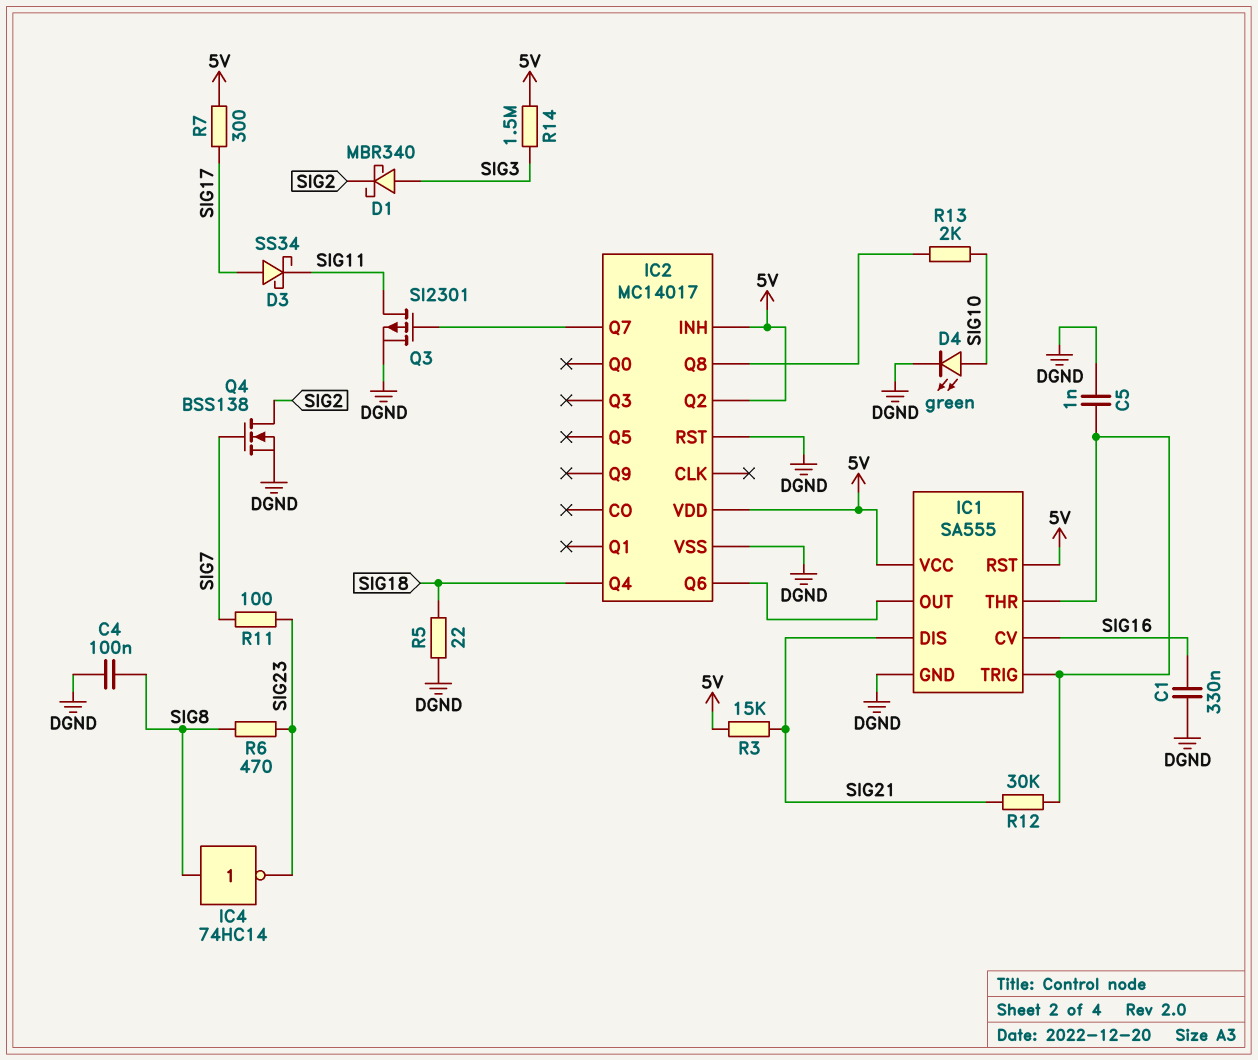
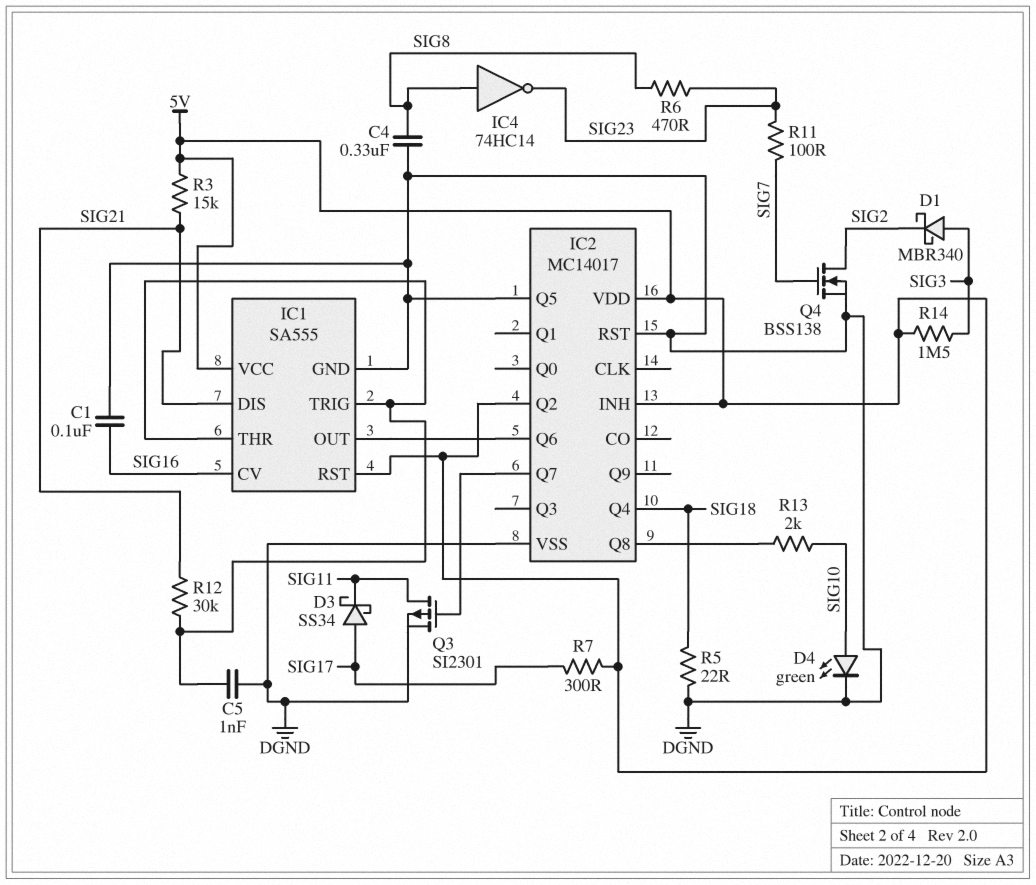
C1: 330nF (DGND, SIG16) -> 100nF (DGND, SIG16)
C4: 100nF (DGND, SIG8) -> 330nF (DGND, SIG8)
IC2 pin Q5: none -> DGND

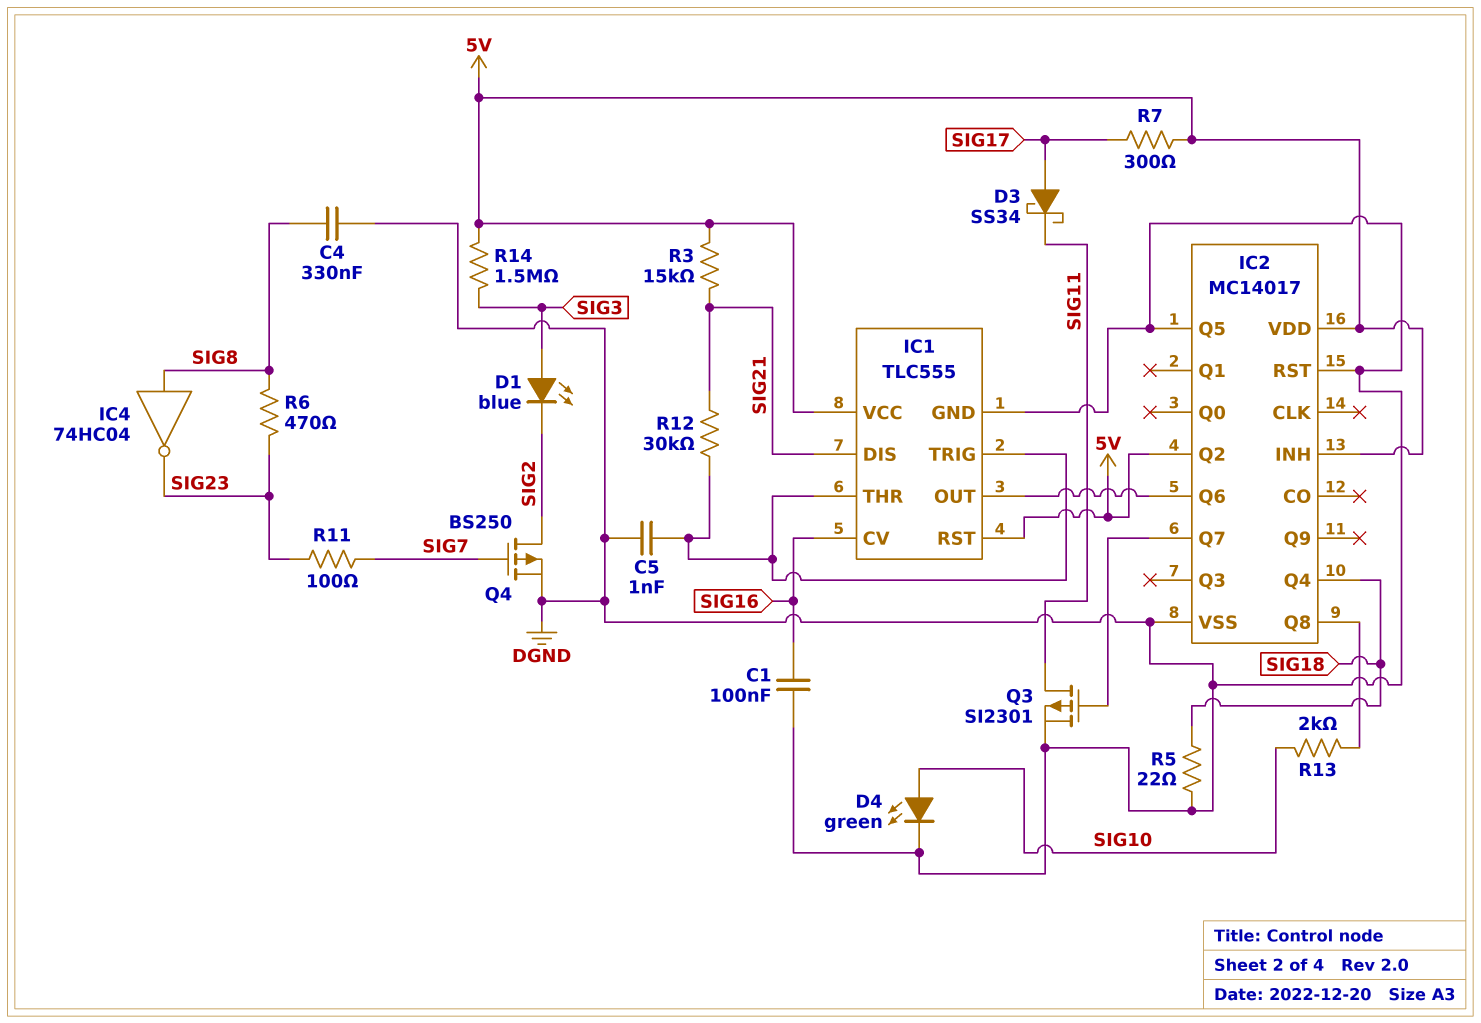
D1: schottky MBR340 (A SIG3, K SIG2) -> LED blue (A SIG3, K SIG2)
IC1: SA555 -> TLC555
IC4: NOT 74HC14 (in SIG8, out SIG23) -> NOT 74HC04 (in SIG8, out SIG23)
Q4: NMOS BSS138 (G SIG7, D SIG2, S DGND) -> PMOS BS250 (G SIG7, D SIG2, S DGND)

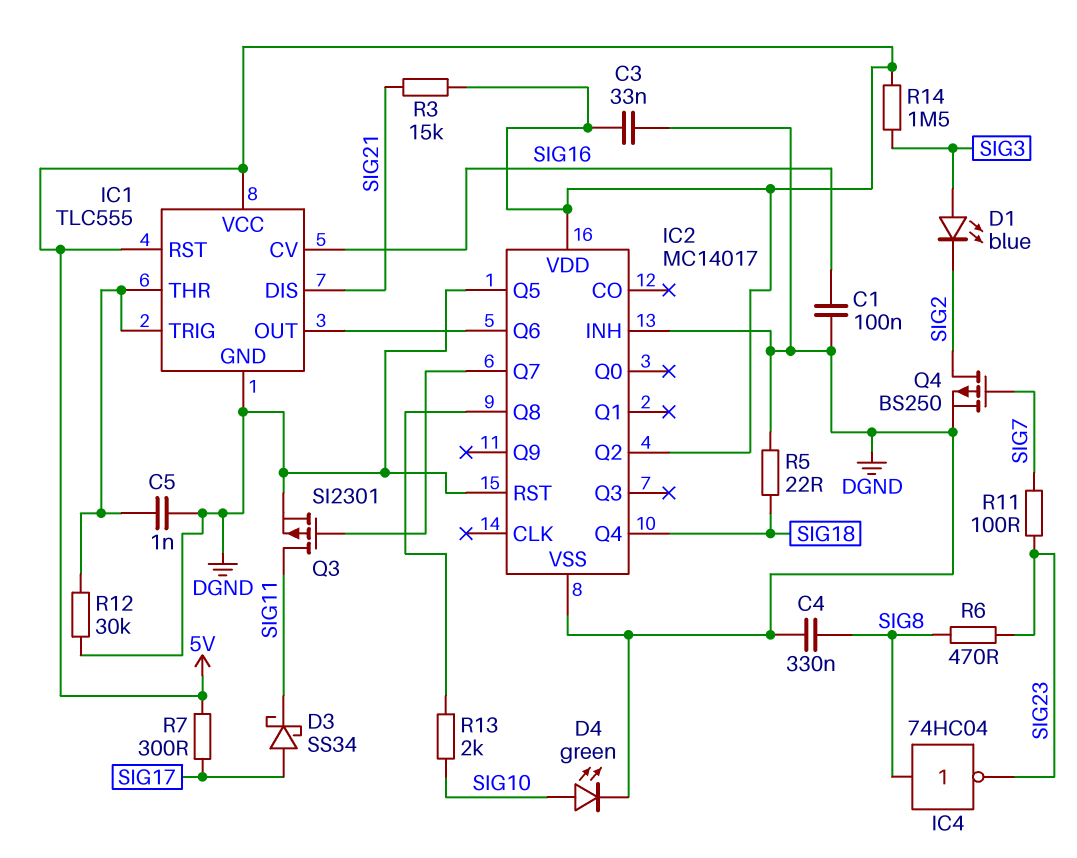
C3: none -> 33nF (5V, DGND)
IC2 pin INH: 5V -> DGND
R12: 30k (IC1/THR, SIG21) -> 30k (DGND, IC1/THR)

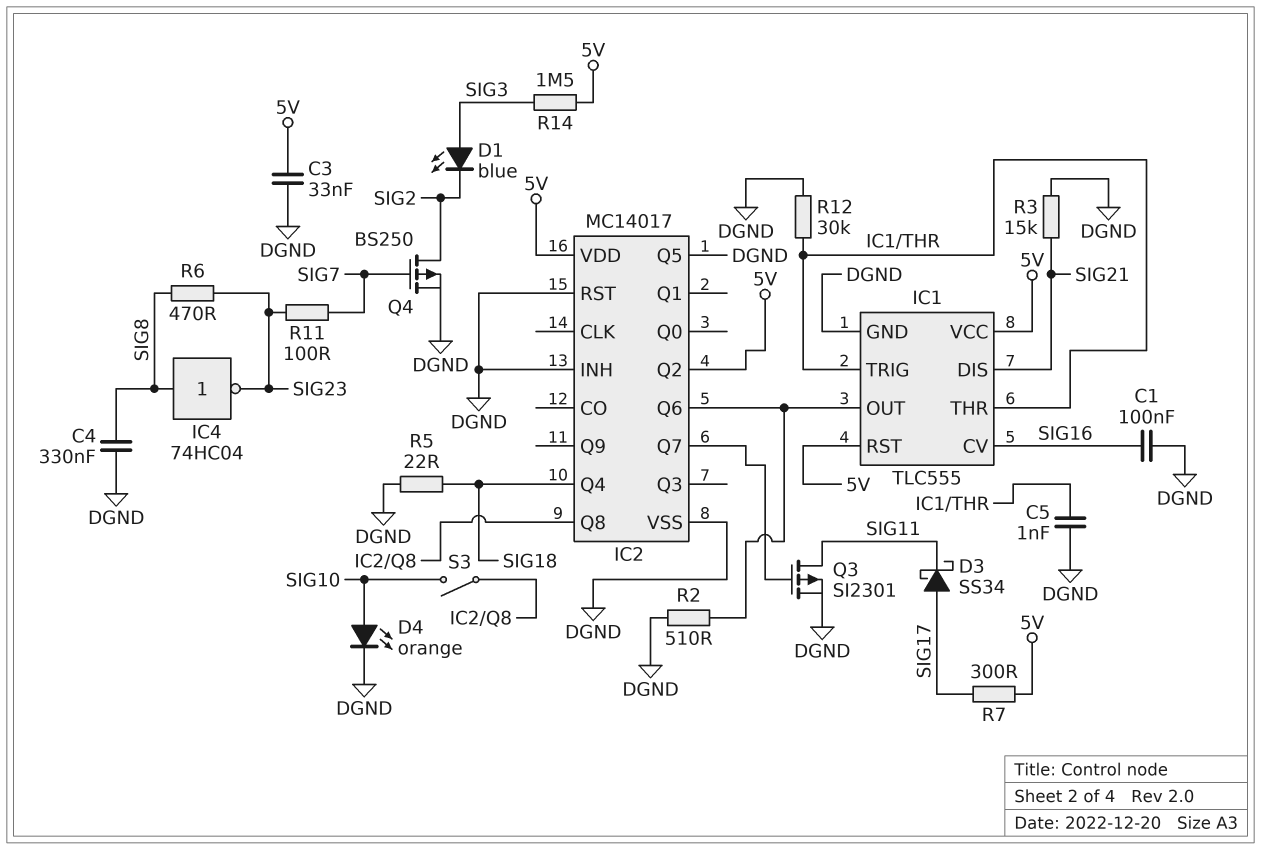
D4: LED green (A SIG10, K DGND) -> LED orange (A SIG10, K DGND)
R2: none -> 510 (DGND, IC1/OUT)
R3: 15k (5V, SIG21) -> 15k (DGND, SIG21)
R13: 2k (IC2/Q8, SIG10) -> none
S3: none -> switch (IC2/Q8, SIG10)

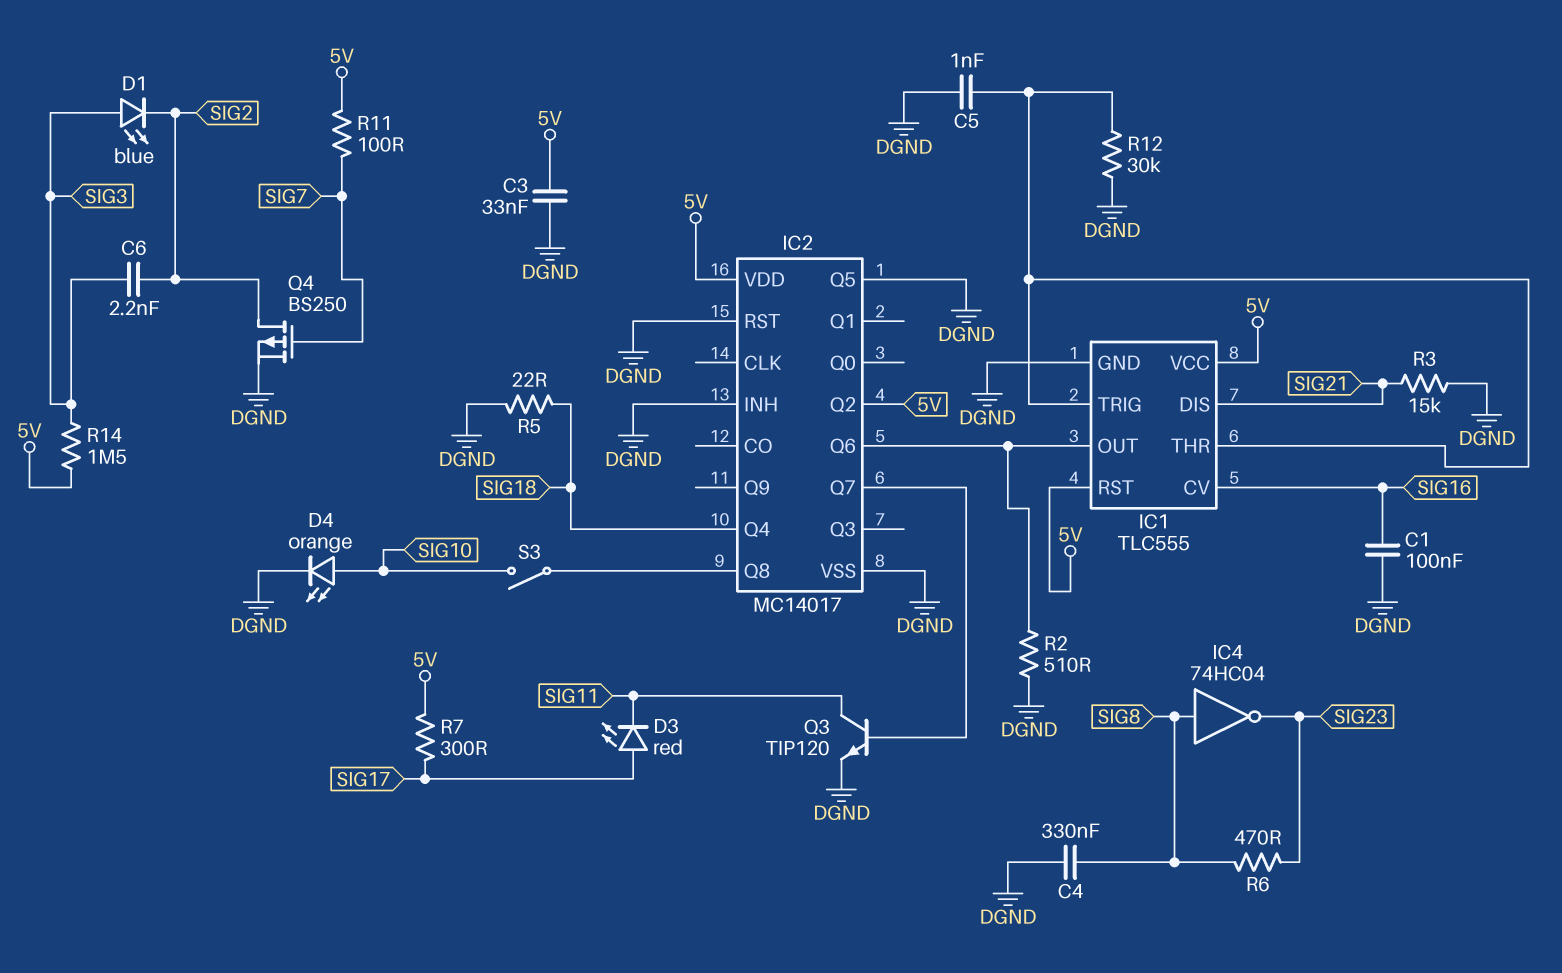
C6: none -> 2.2nF (SIG2, SIG3)
D3: schottky SS34 (A SIG17, K SIG11) -> LED red (A SIG17, K SIG11)
Q3: PMOS SI2301 (G IC2/Q7, D SIG11, S DGND) -> NPN TIP120 (B IC2/Q7, C SIG11, E DGND)
R11: 100 (SIG7, SIG23) -> 100 (5V, SIG7)

